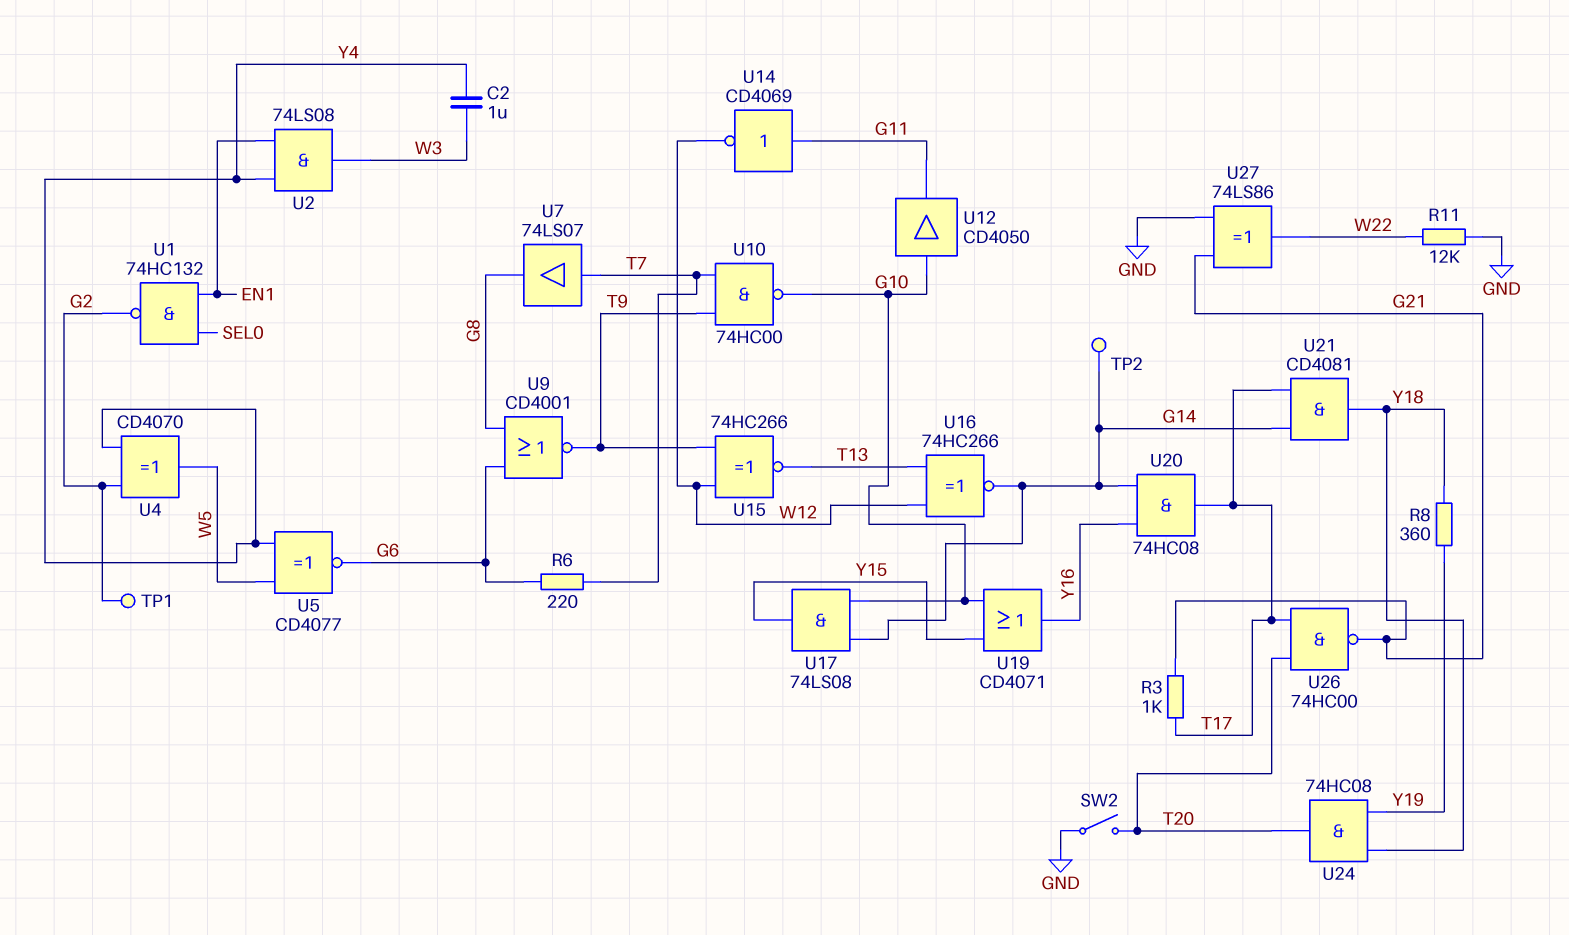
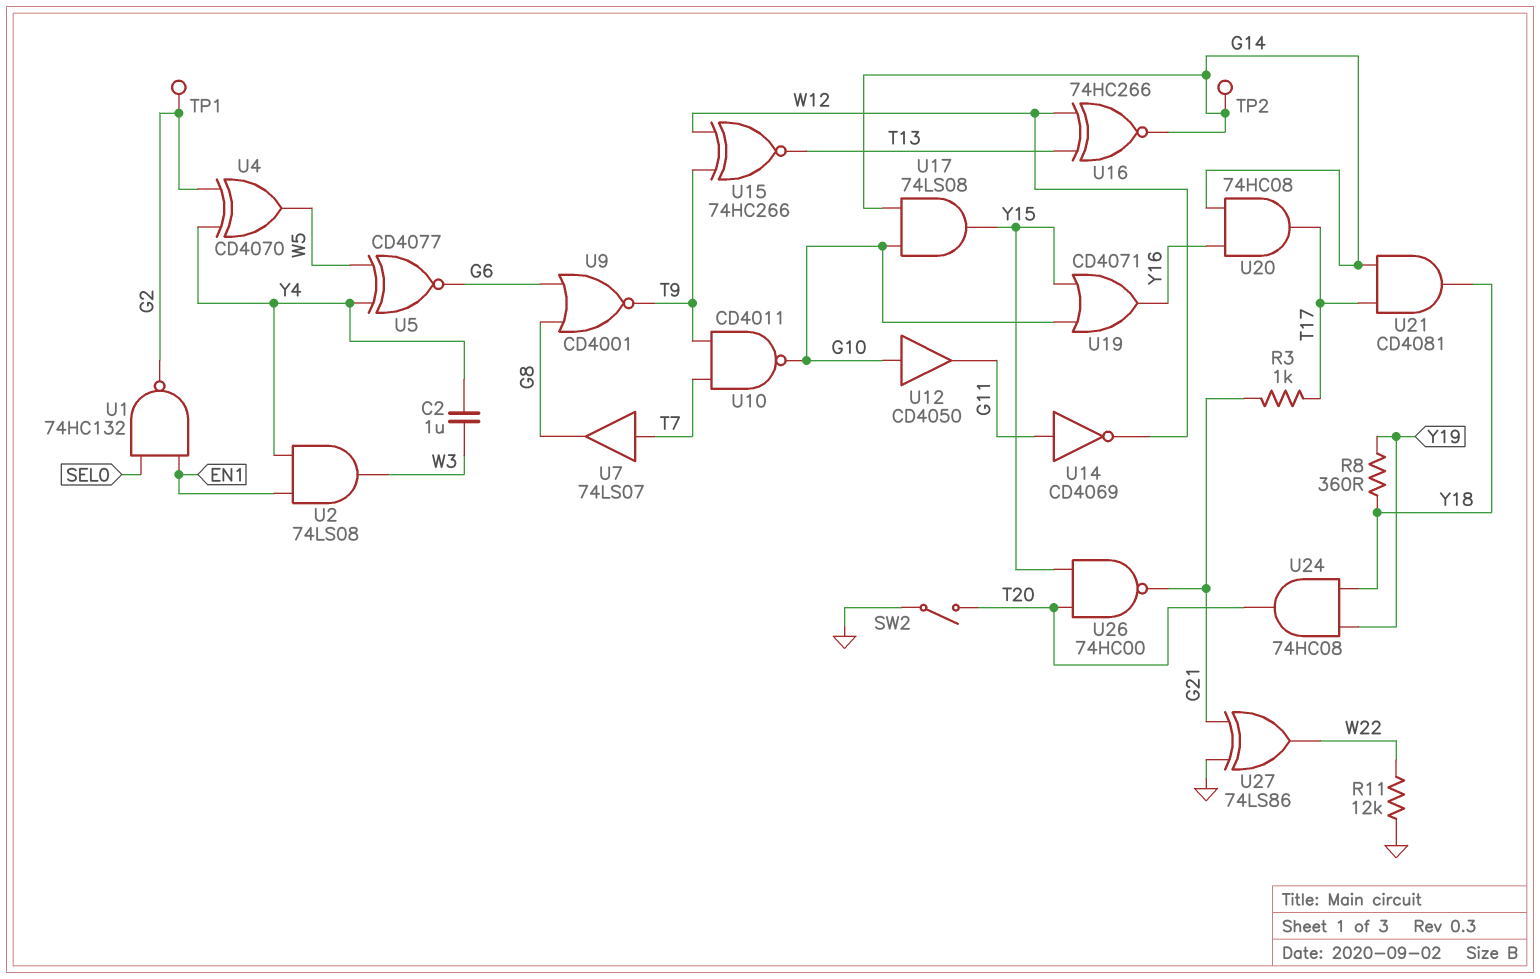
R6: 220 (G6, T7) -> none
U10: NAND 74HC00 (in T7, in T9, out G10) -> NAND CD4011 (in T7, in T9, out G10)
U26: NAND 74HC00 (in T17, in T20, out G21) -> NAND 74HC00 (in T20, in Y15, out G21)

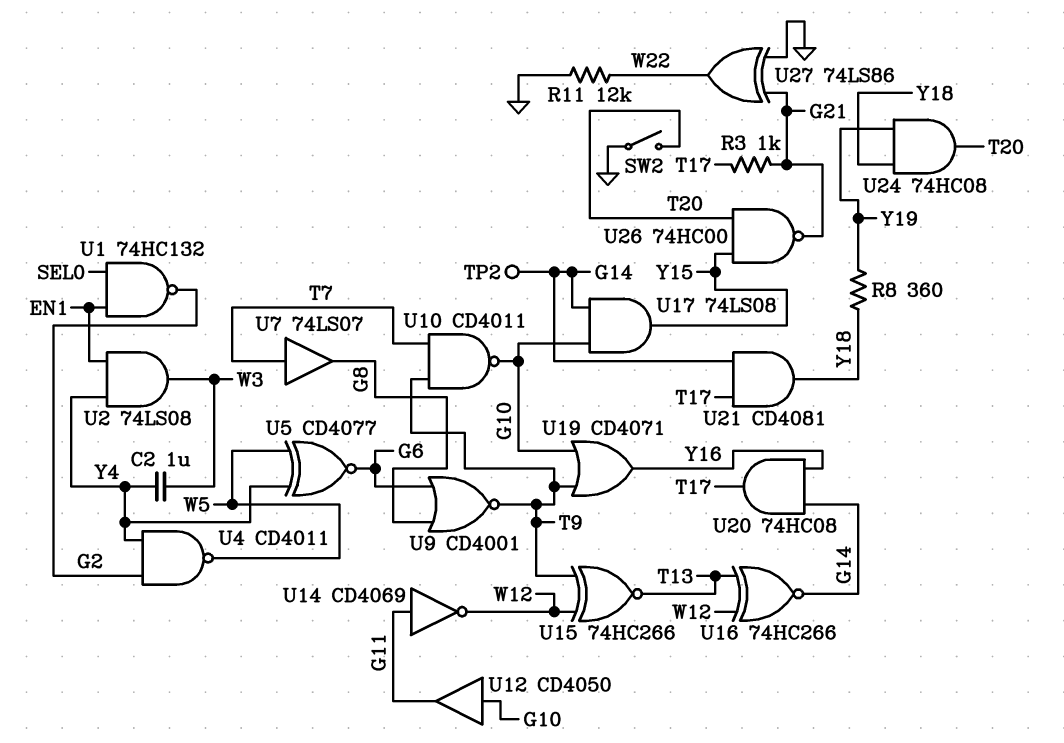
TP1: test point (G2) -> none
U4: XOR CD4070 (in G2, in Y4, out W5) -> NAND CD4011 (in G2, in Y4, out W5)
U19: OR CD4071 (in G10, in Y15, out Y16) -> OR CD4071 (in G10, in T9, out Y16)

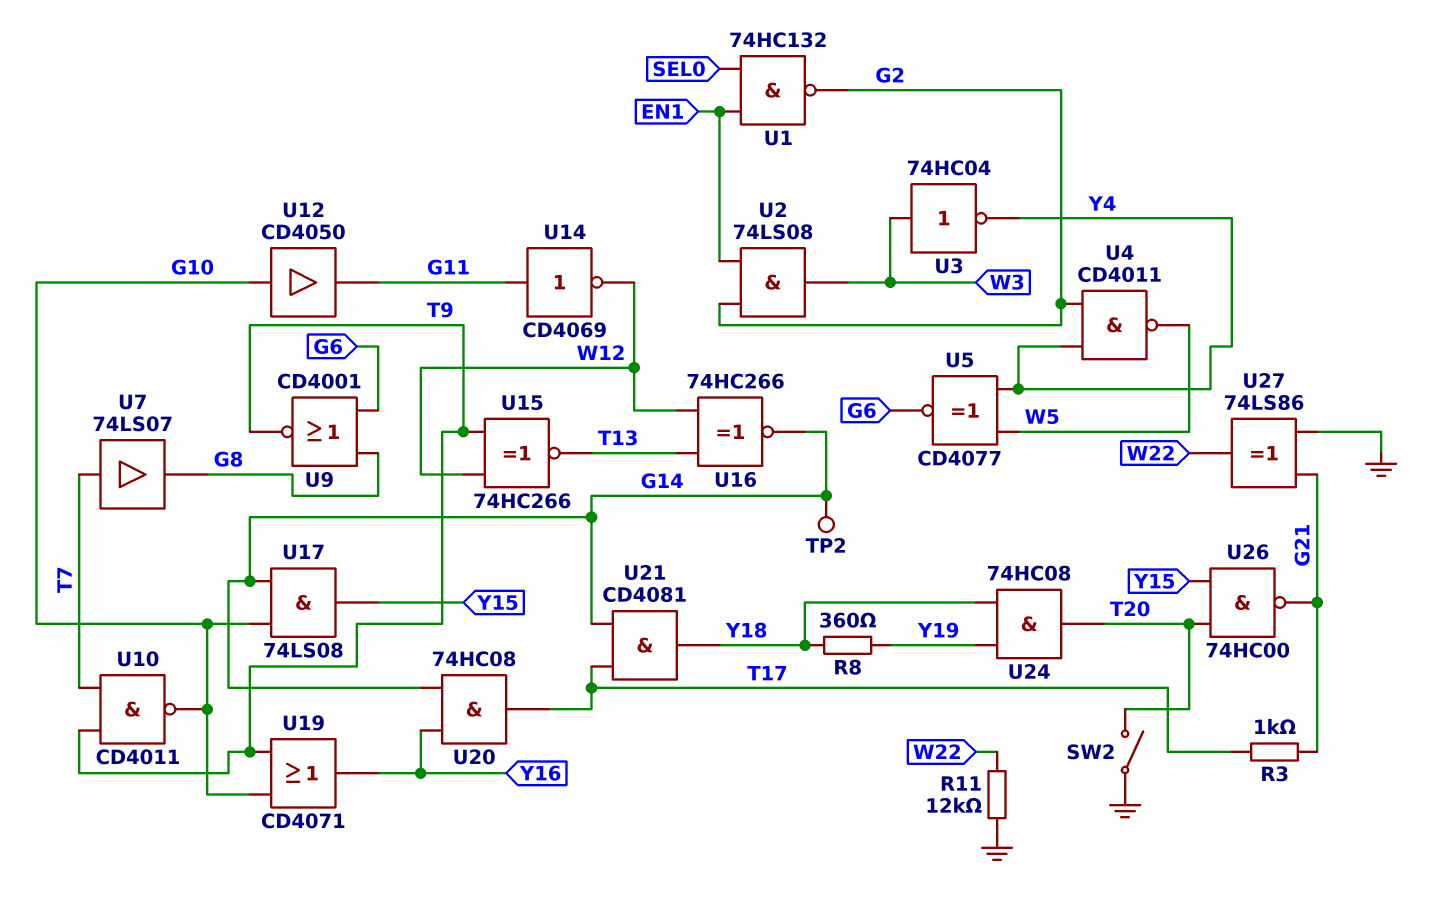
C2: 1uF (W3, Y4) -> none
U2: AND 74LS08 (in EN1, in Y4, out W3) -> AND 74LS08 (in EN1, in G2, out W3)
U3: none -> NOT 74HC04 (in W3, out Y4)

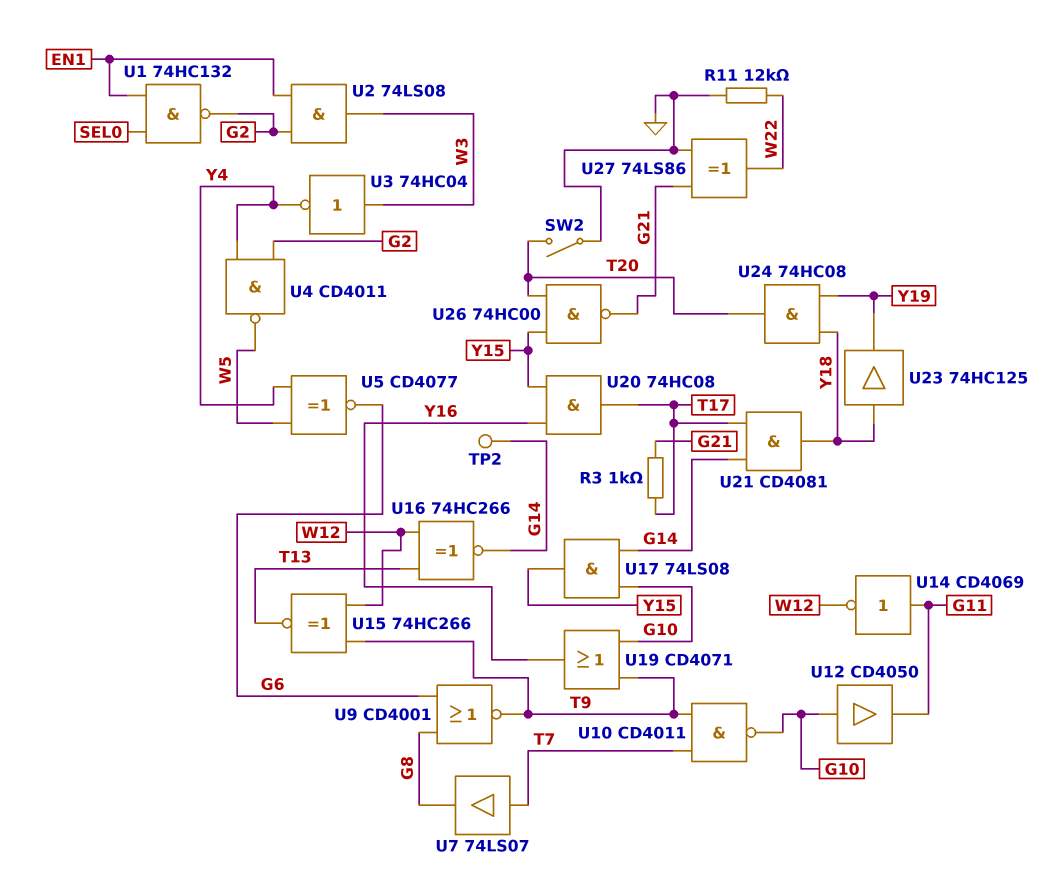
R8: 360 (Y18, Y19) -> none
U20: AND 74HC08 (in G14, in Y16, out T17) -> AND 74HC08 (in Y15, in Y16, out T17)
U23: none -> buffer 74HC125 (in Y18, out Y19)

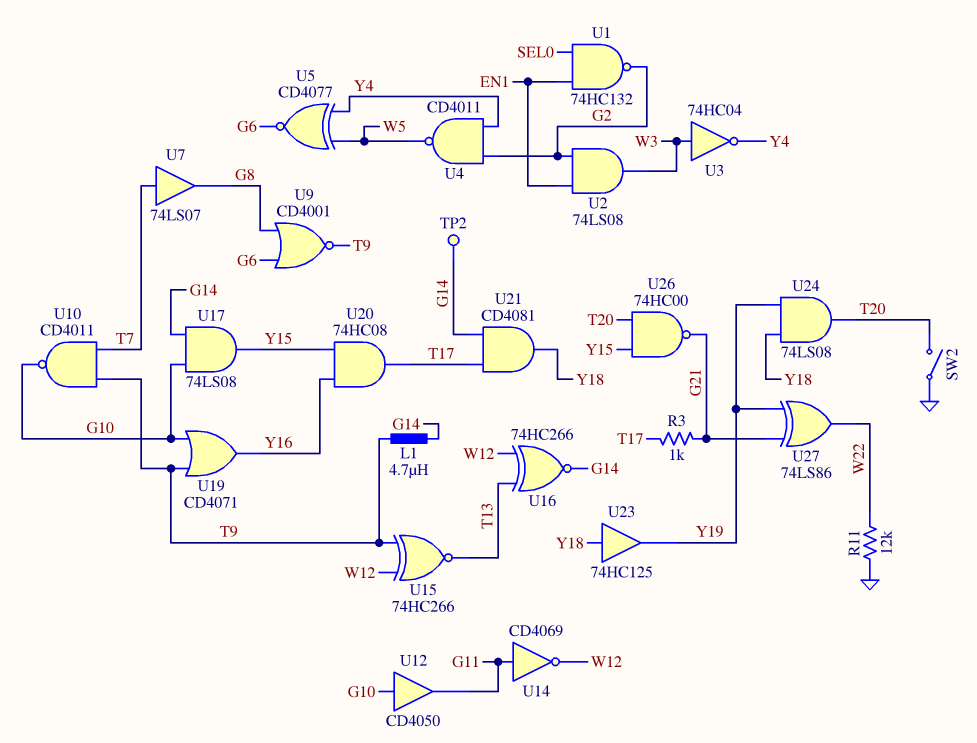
L1: none -> 4.7uH (G14, T9)
U24: AND 74HC08 (in Y18, in Y19, out T20) -> AND 74LS08 (in Y18, in Y19, out T20)
U27: XOR 74LS86 (in G21, in GND, out W22) -> XOR 74LS86 (in G21, in Y19, out W22)

